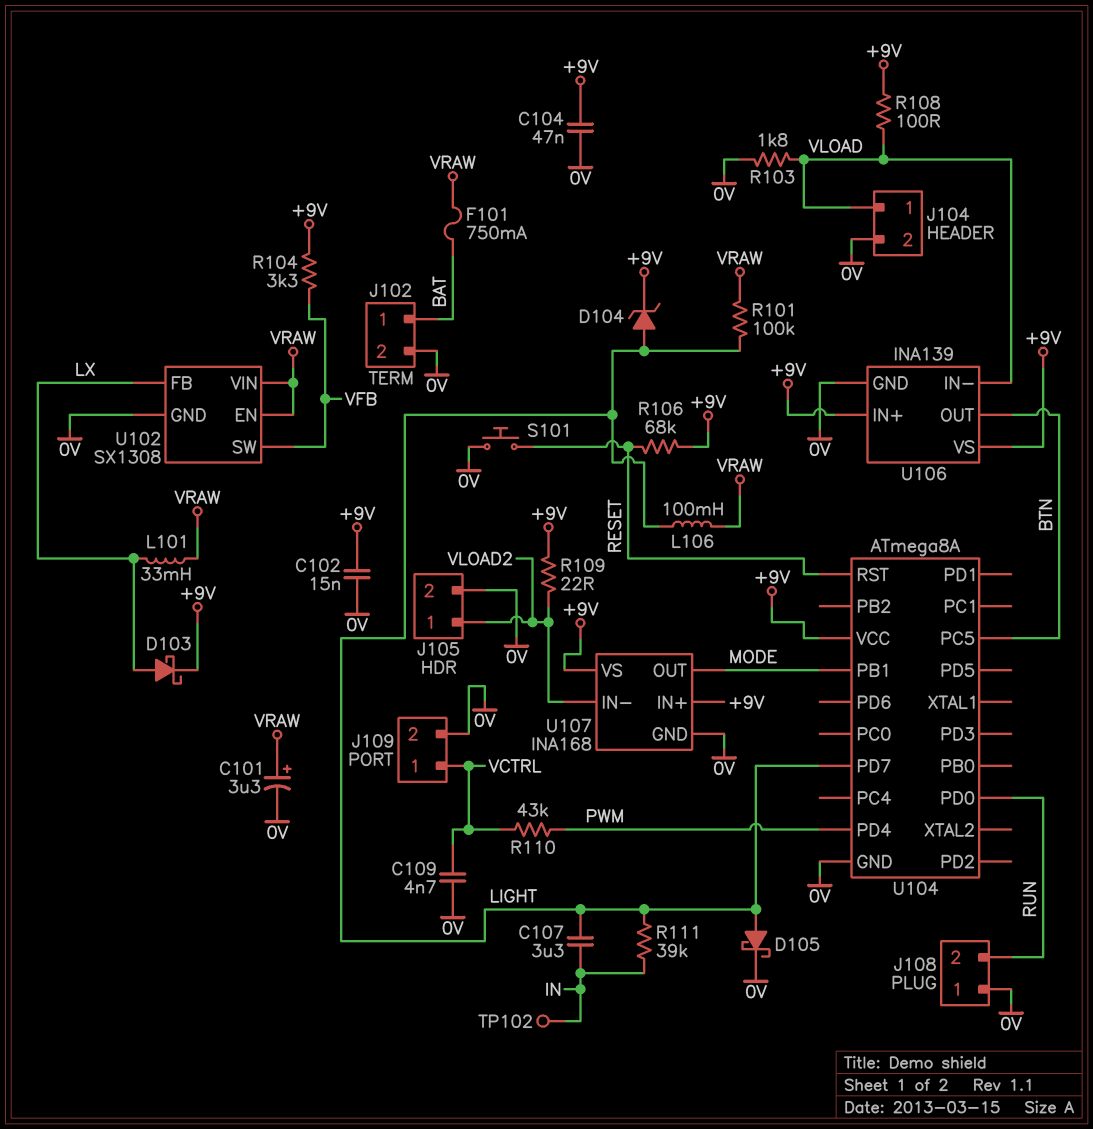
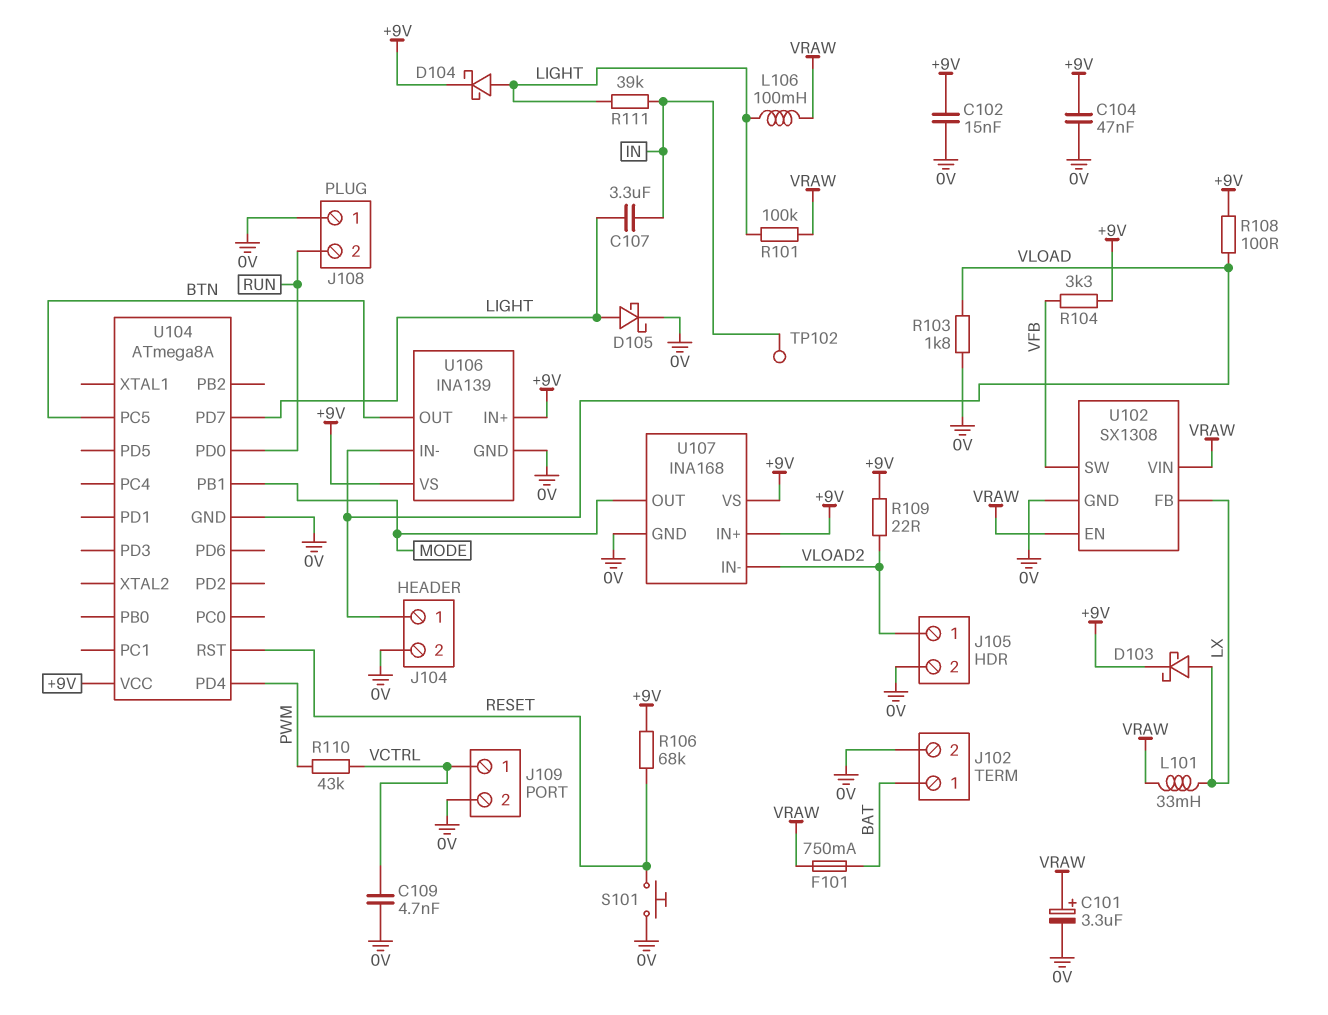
D104: zener (A LIGHT, K +9V) -> schottky (A LIGHT, K +9V)

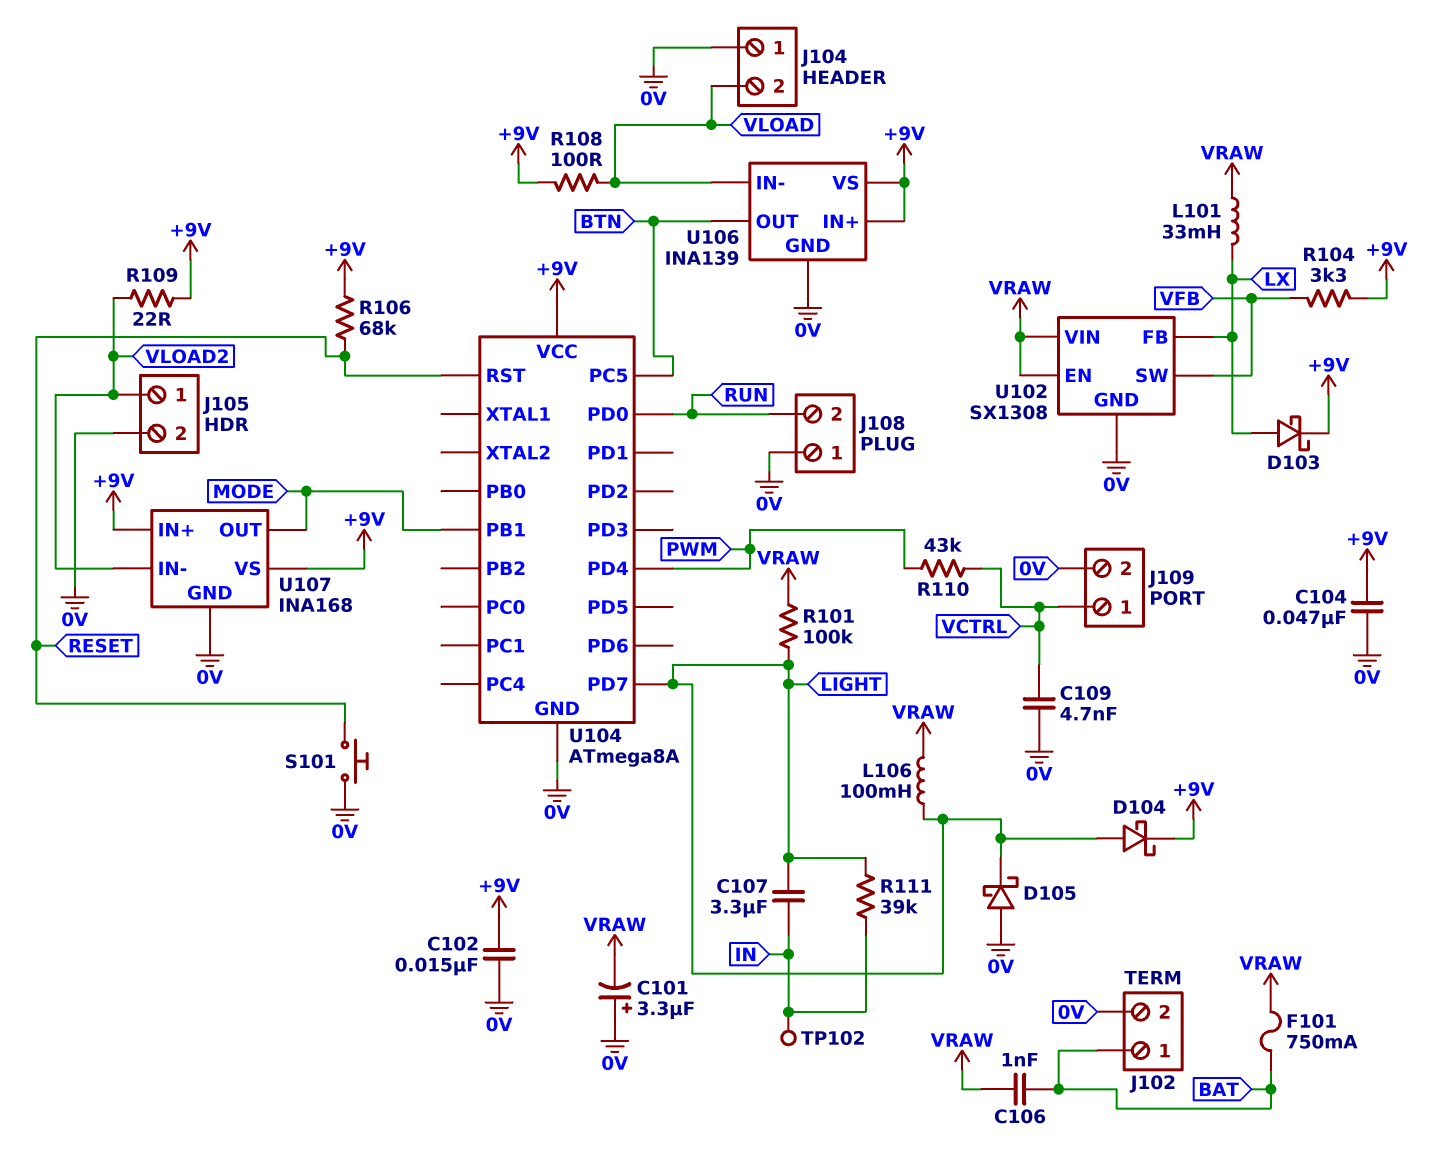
C101: 3.3uF (plus VRAW, minus 0V) -> 3.3uF (plus 0V, minus VRAW)
C106: none -> 1nF (BAT, VRAW)
D105: schottky (A LIGHT, K 0V) -> schottky (A 0V, K LIGHT)
J104 pin 1: VLOAD -> 0V
J104 pin 2: 0V -> VLOAD
R103: 1.8k (0V, VLOAD) -> none

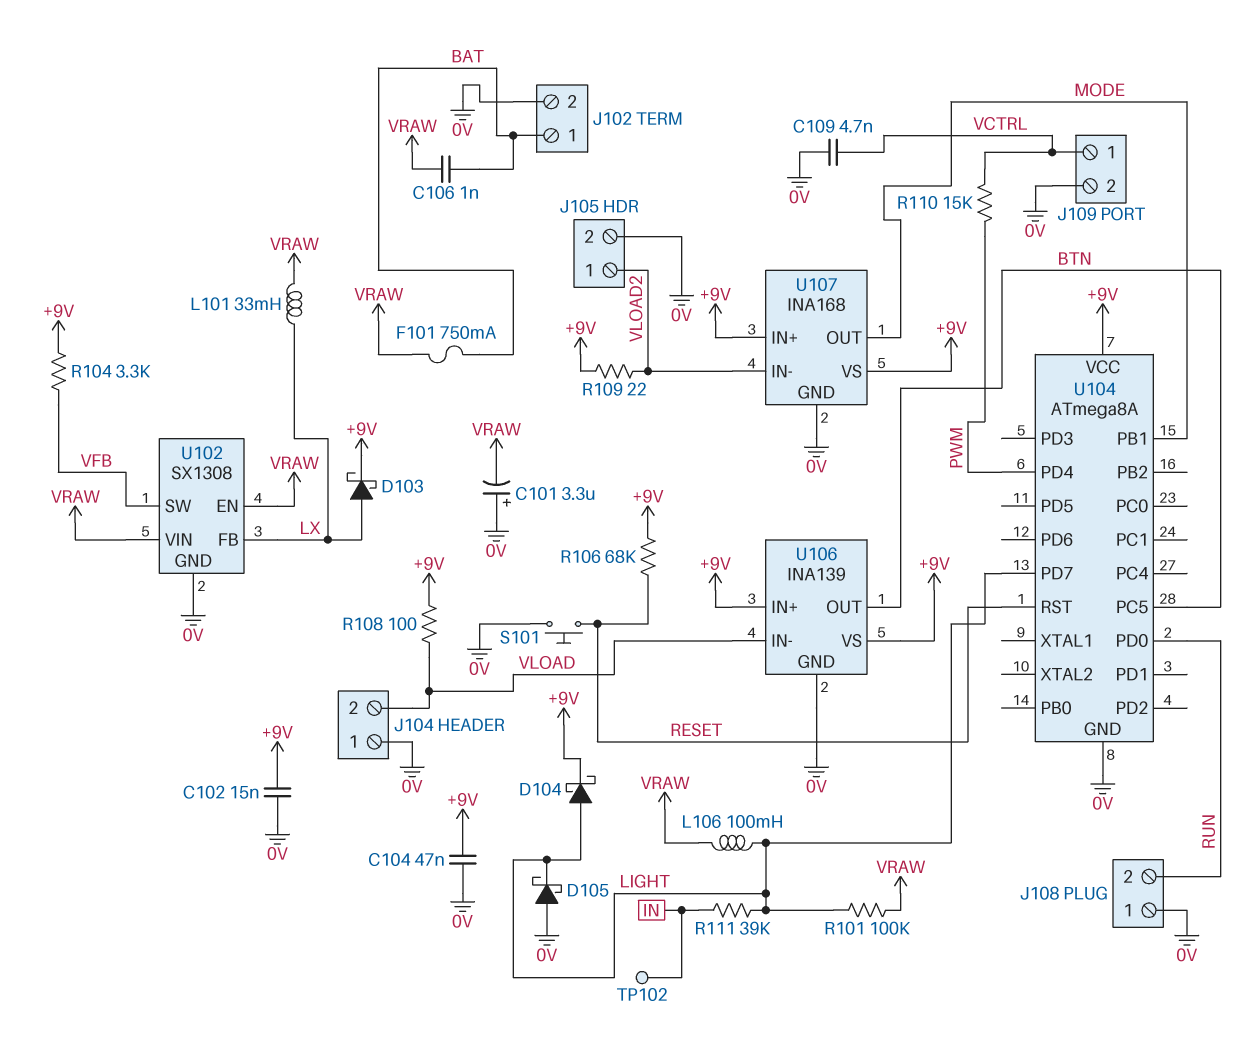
C107: 3.3uF (IN, LIGHT) -> none
R110: 43k (PWM, VCTRL) -> 15k (PWM, VCTRL)

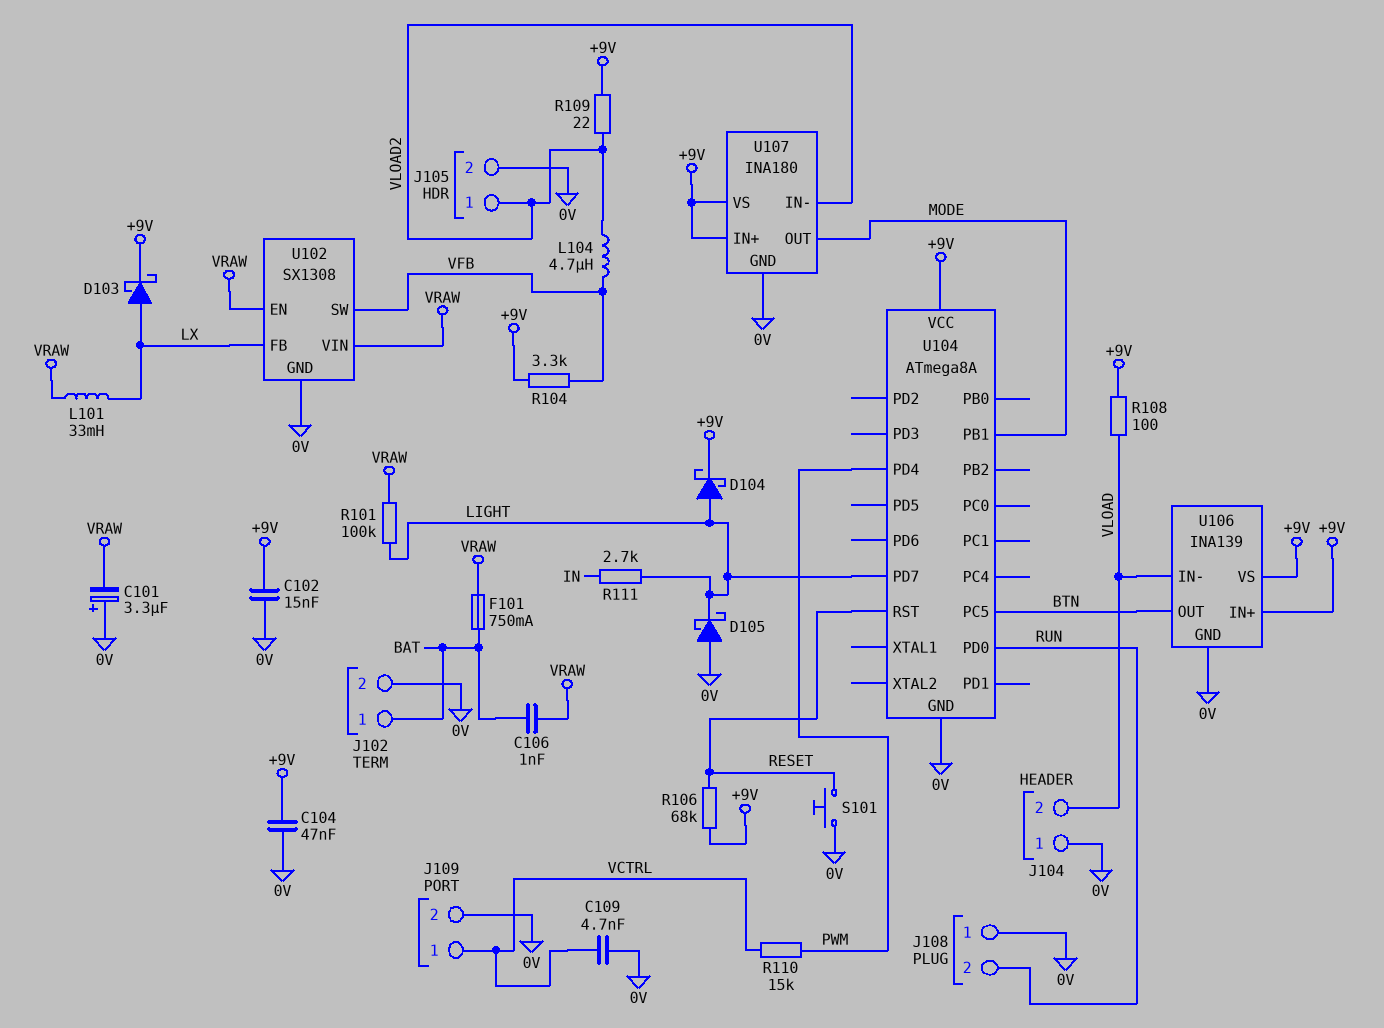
L104: none -> 4.7uH (VFB, VLOAD2)
L106: 100mH (LIGHT, VRAW) -> none
R111: 39k (IN, LIGHT) -> 2.7k (IN, LIGHT)
TP102: test point (IN) -> none
U107: INA168 -> INA180

